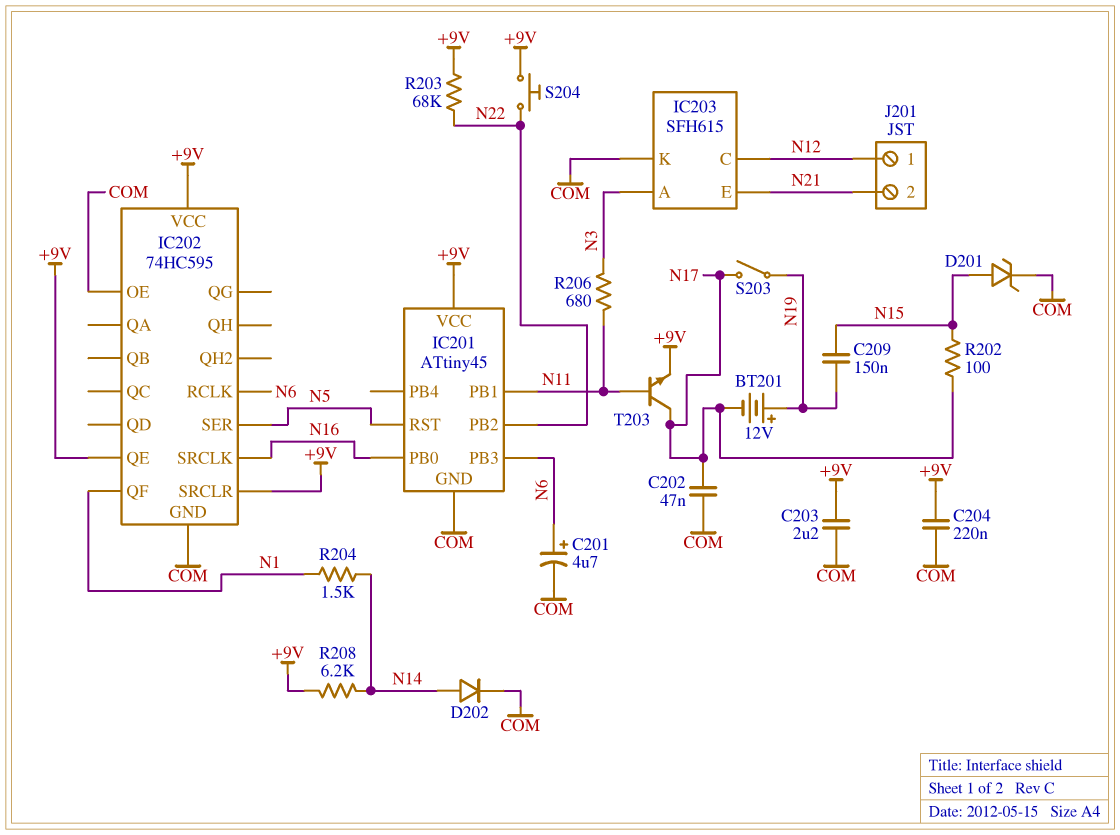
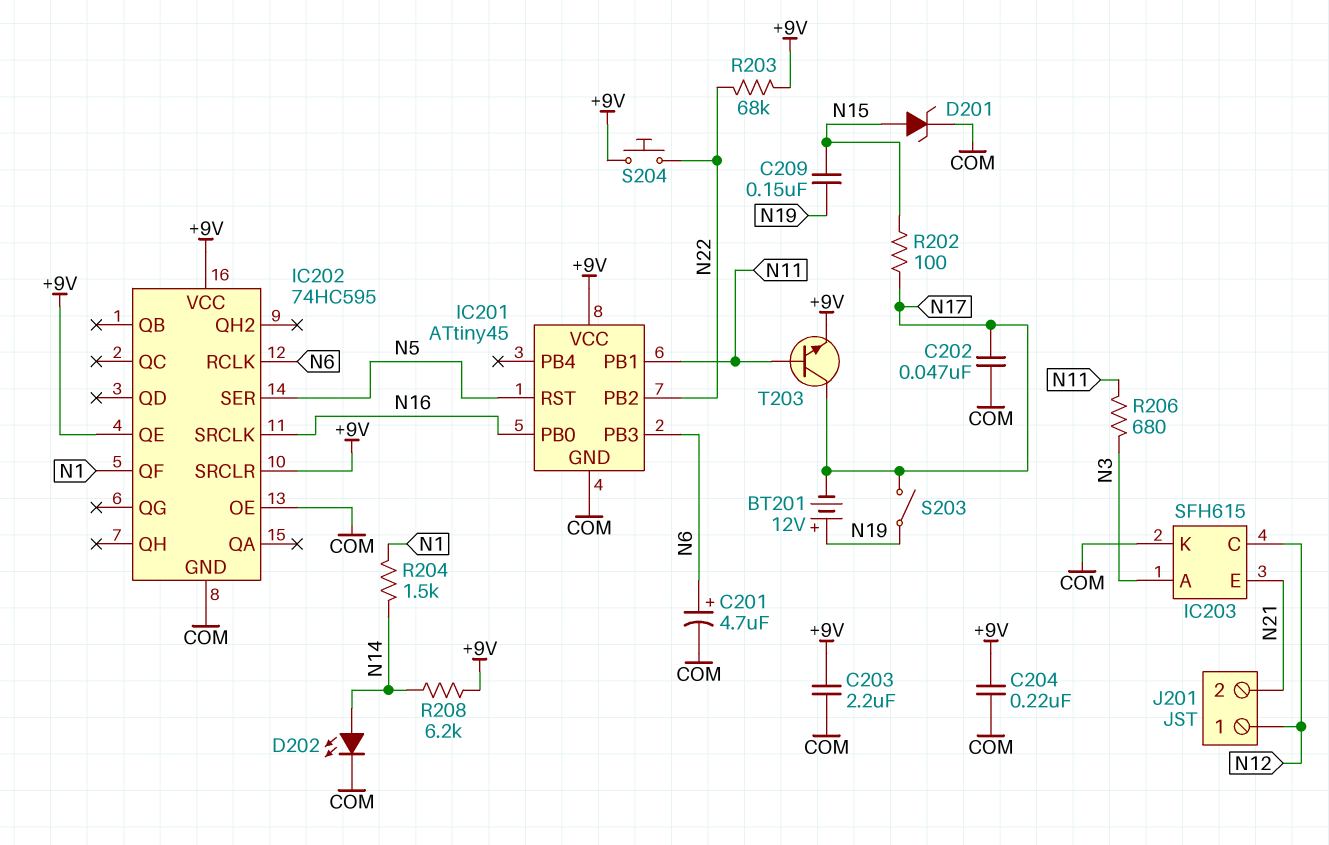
D202: diode (A N14, K COM) -> LED (A N14, K COM)

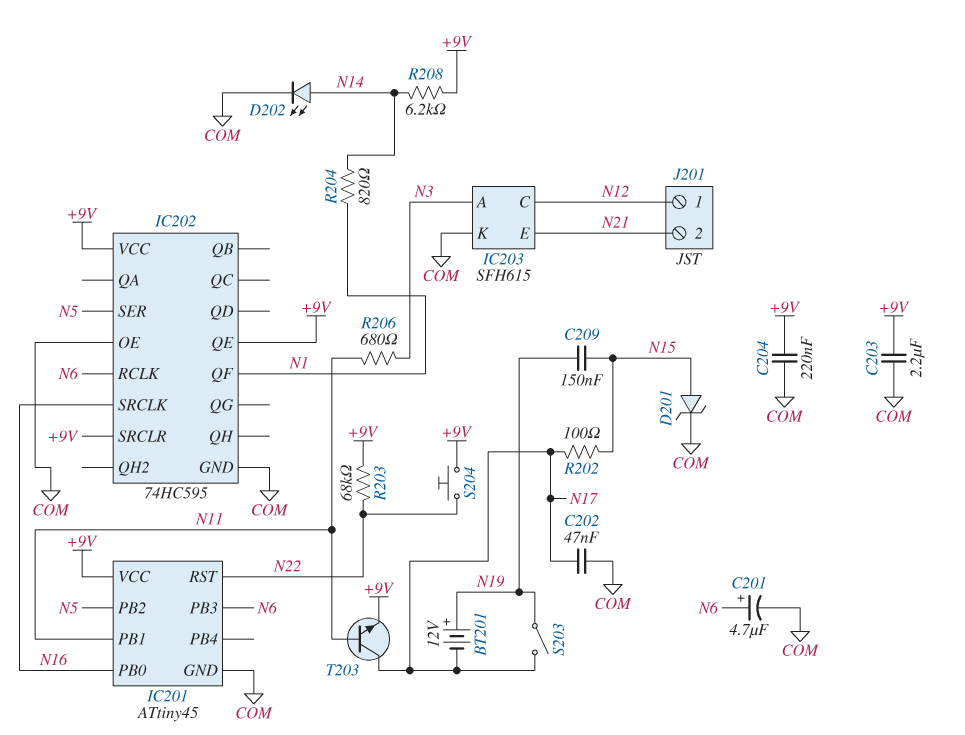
IC201 pin PB2: N22 -> N5
IC201 pin RST: N5 -> N22
R204: 1.5k (N1, N14) -> 820 (N1, N14)

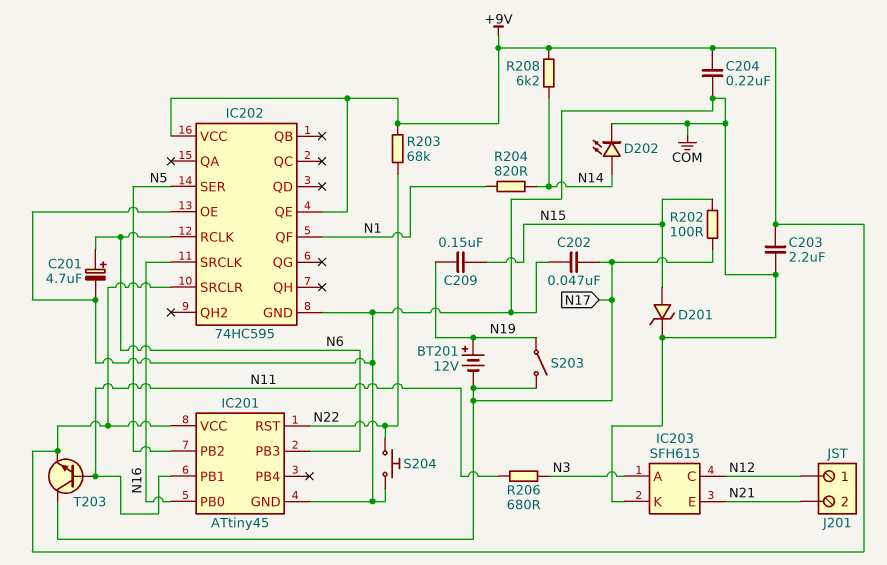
S204: button (+9V, N22) -> button (COM, N22)

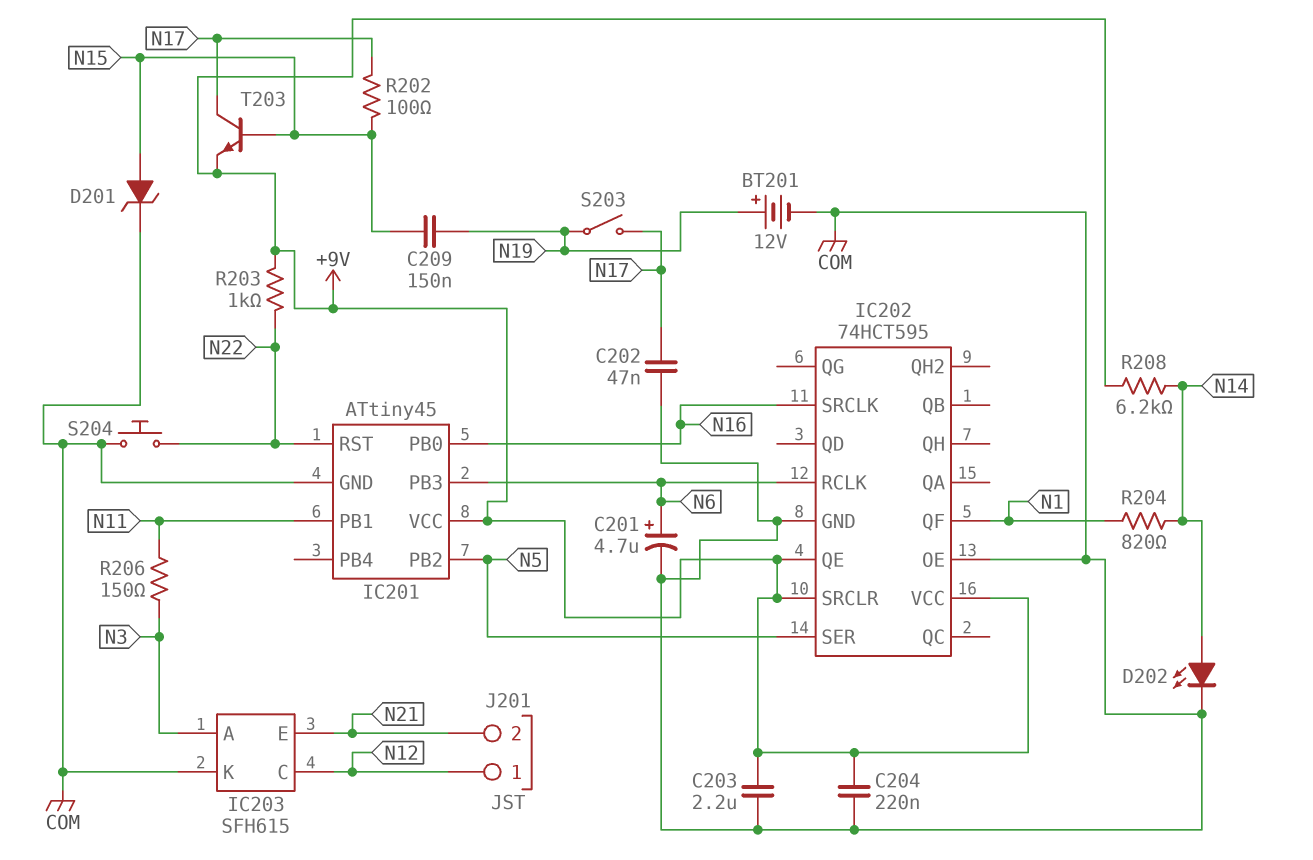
BT201: 12V (plus N19, minus N17) -> 12V (plus N19, minus COM)
IC202: 74HC595 -> 74HCT595
R203: 68k (+9V, N22) -> 1k (+9V, N22)
R206: 680 (N3, N11) -> 150 (N3, N11)
T203: NPN (B N11, C N17, E +9V) -> NPN (B N15, C N17, E +9V)

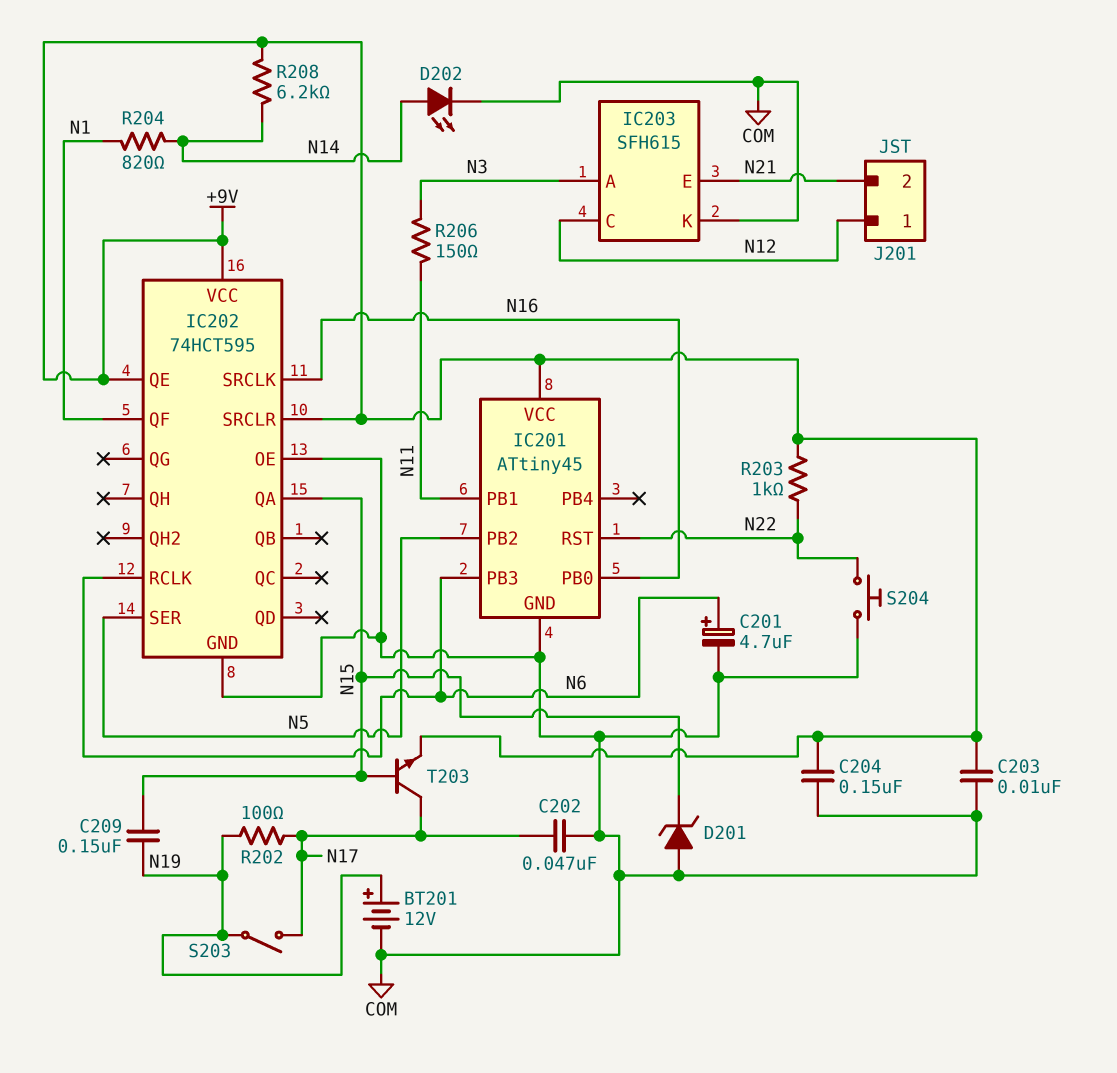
C203: 2.2uF (+9V, COM) -> 10nF (+9V, COM)
C204: 220nF (+9V, COM) -> 150nF (+9V, COM)
D201: zener (A N15, K COM) -> zener (A COM, K N15)
IC202 pin QA: none -> N15
R202: 100 (N15, N17) -> 100 (N17, N19)

